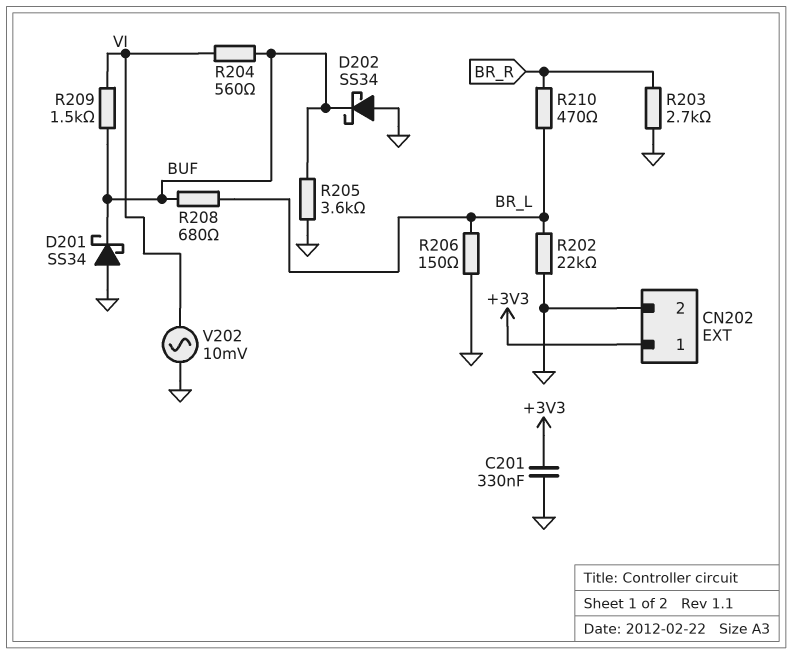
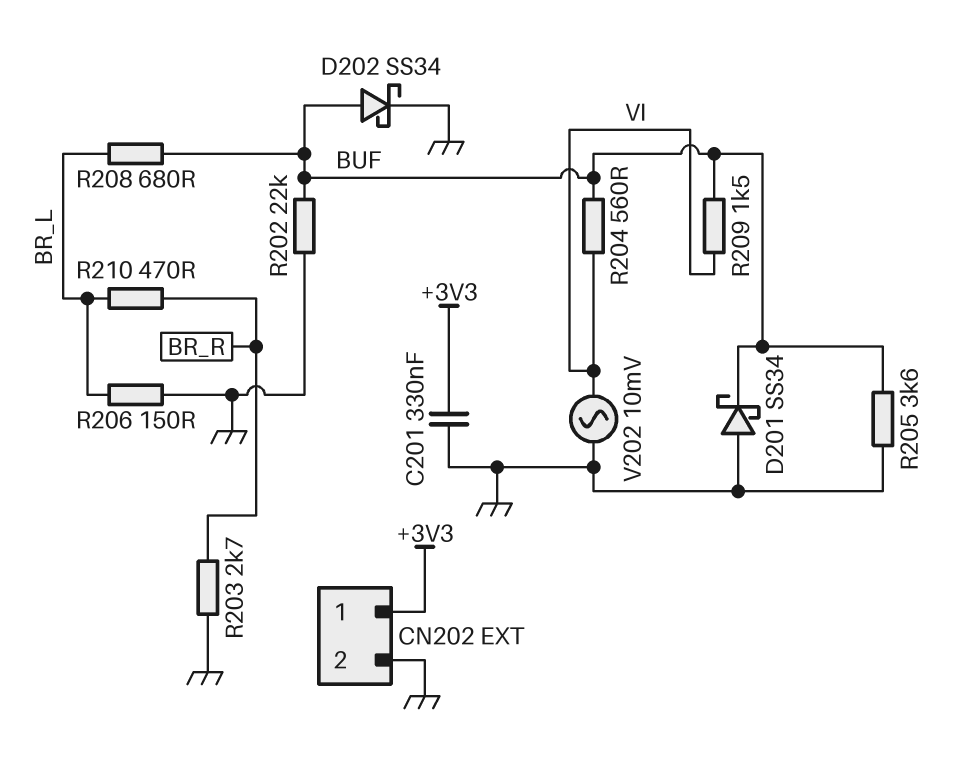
D202: schottky SS34 (A GND, K BUF) -> schottky SS34 (A BUF, K GND)
R202: 22k (BR_L, GND) -> 22k (BUF, GND)

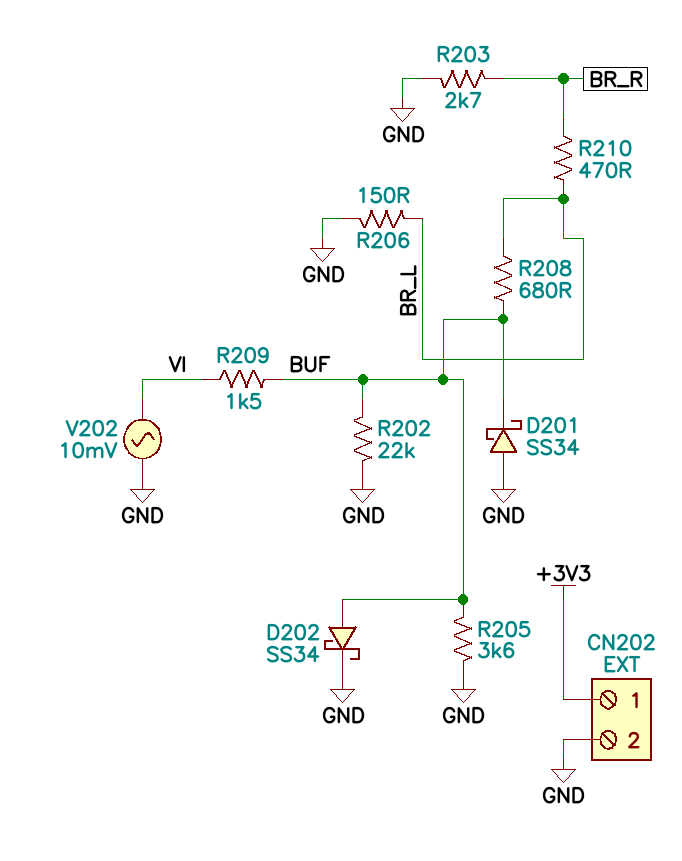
C201: 330nF (+3V3, GND) -> none
R204: 560 (BUF, VI) -> none

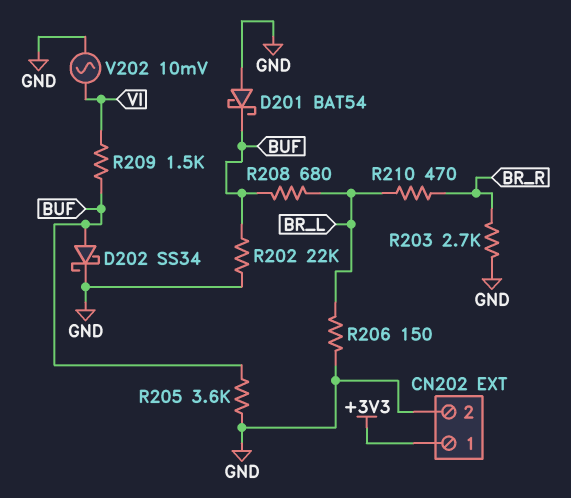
D201: schottky SS34 (A GND, K BUF) -> schottky BAT54 (A GND, K BUF)

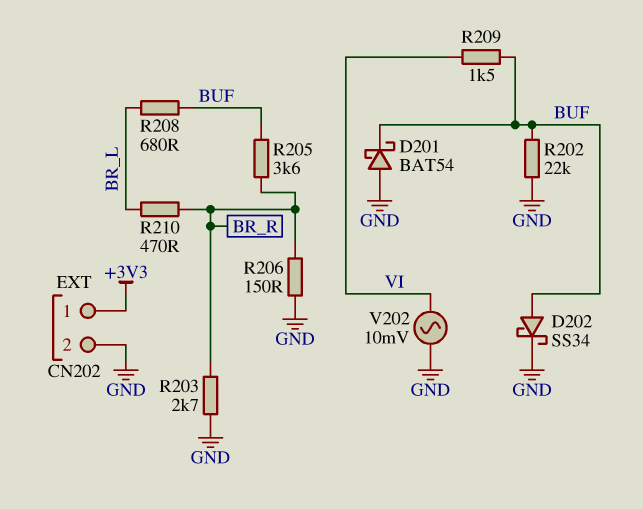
R205: 3.6k (BUF, GND) -> 3.6k (BR_R, BUF)
R206: 150 (BR_L, GND) -> 150 (BR_R, GND)

